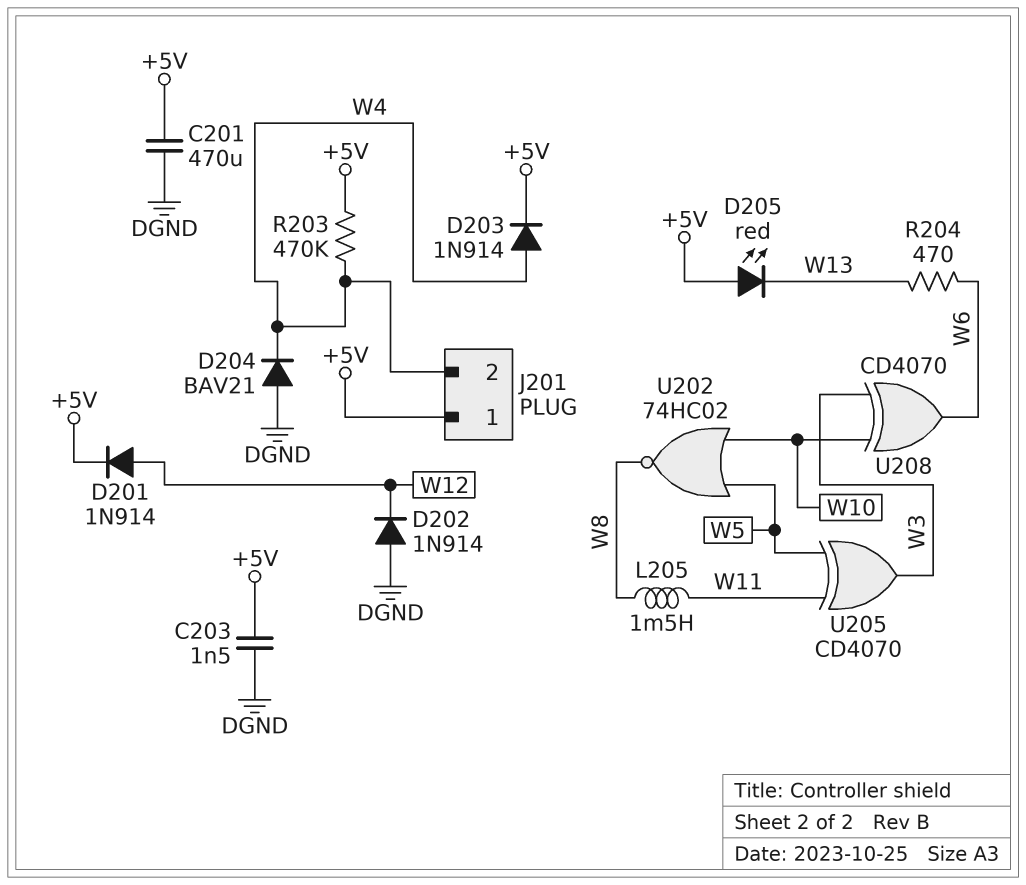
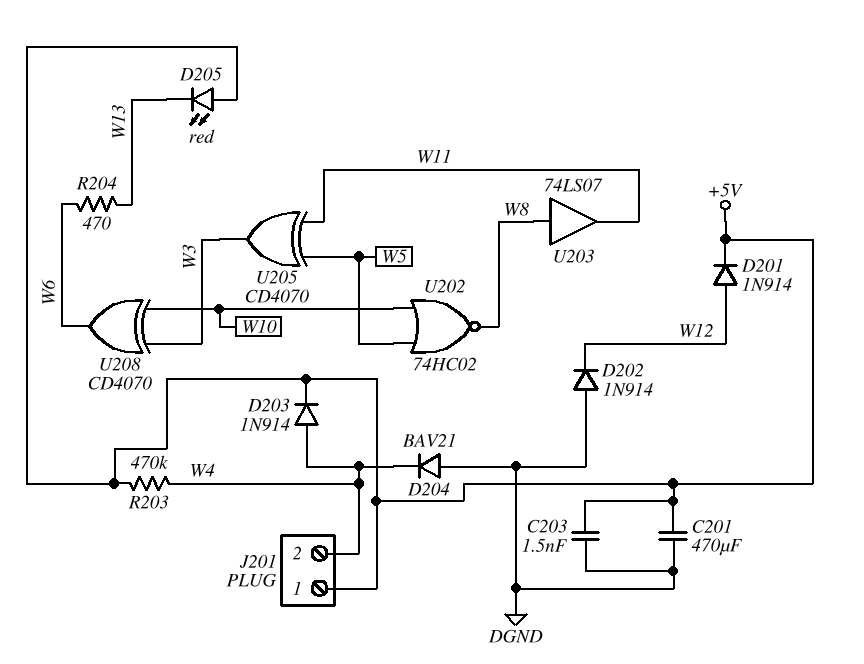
L205: 1.5mH (W8, W11) -> none
U203: none -> buffer 74LS07 (in W8, out W11)

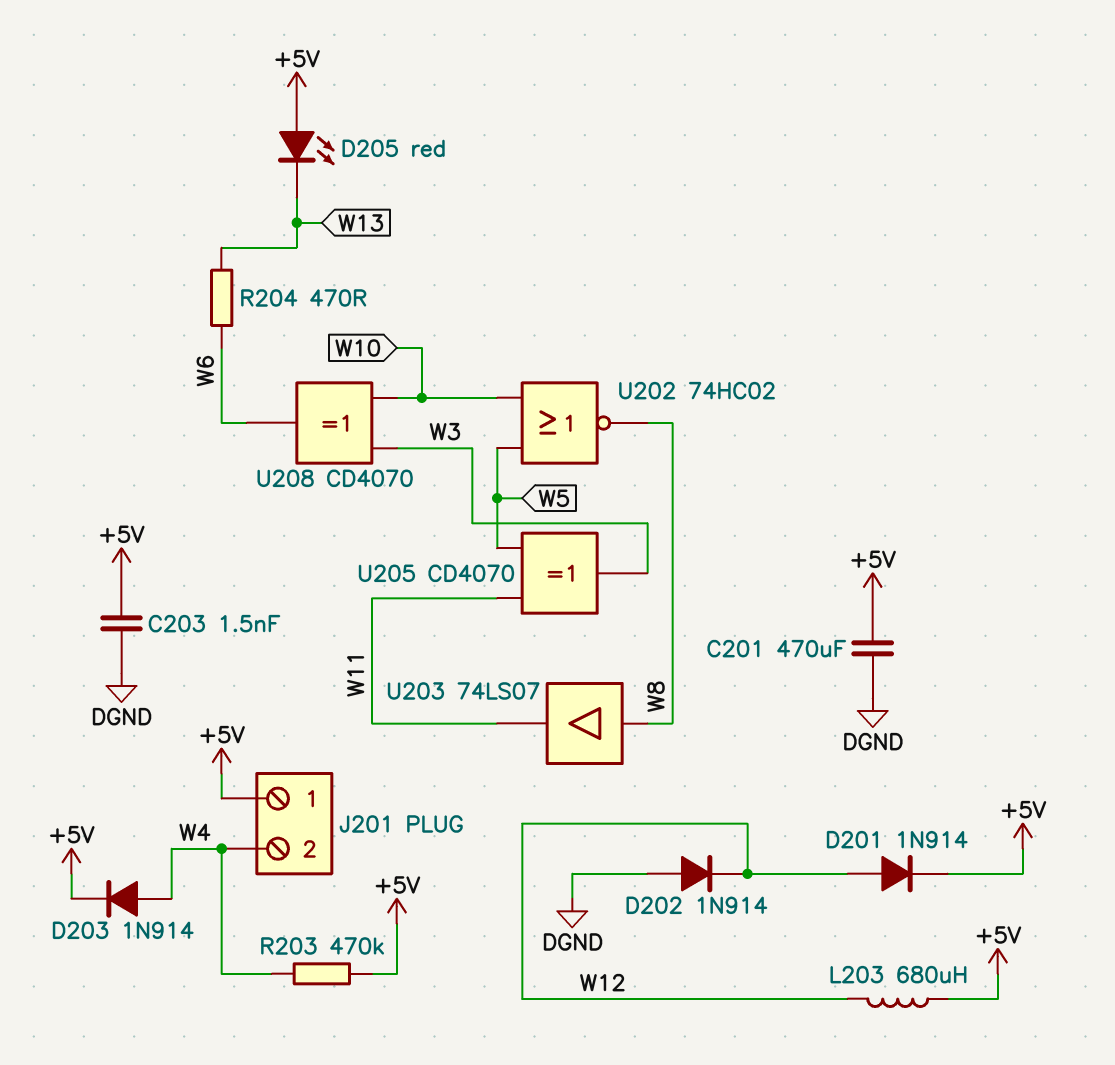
D204: diode BAV21 (A DGND, K W4) -> none
L203: none -> 680uH (+5V, W12)

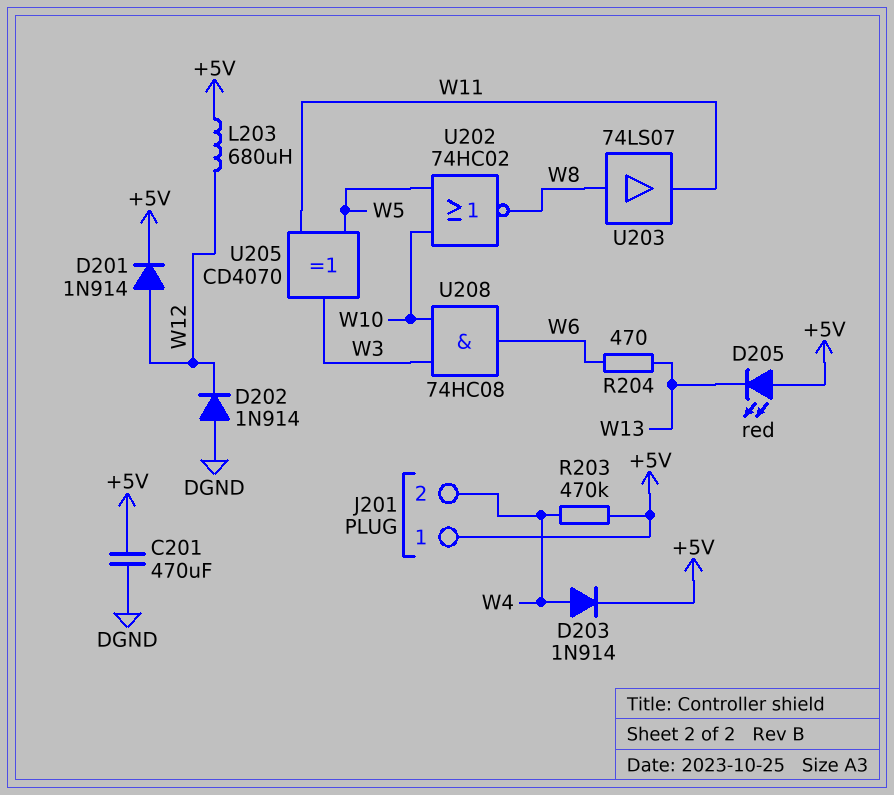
C203: 1.5nF (+5V, DGND) -> none
U208: XOR CD4070 (in W3, in W10, out W6) -> AND 74HC08 (in W3, in W10, out W6)

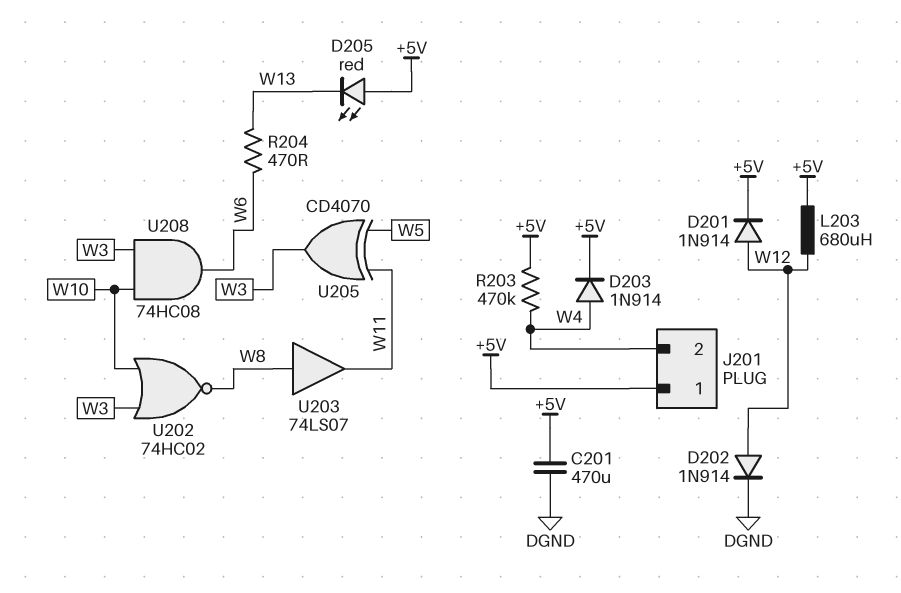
D202: diode 1N914 (A DGND, K W12) -> diode 1N914 (A W12, K DGND)
U202: NOR 74HC02 (in W5, in W10, out W8) -> NOR 74HC02 (in W3, in W10, out W8)

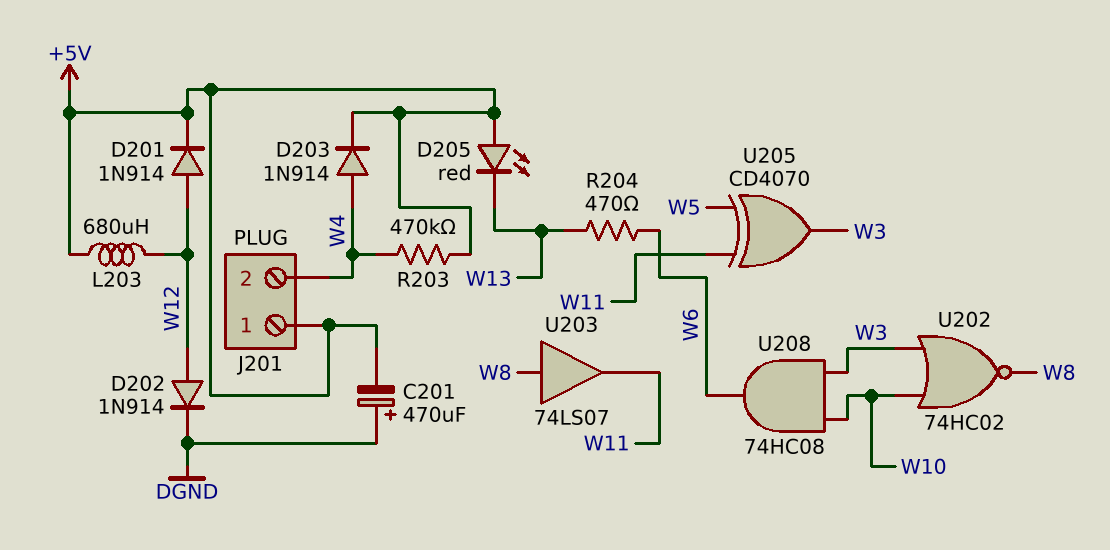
C201: 470uF (+5V, DGND) -> 470uF (plus DGND, minus +5V)

